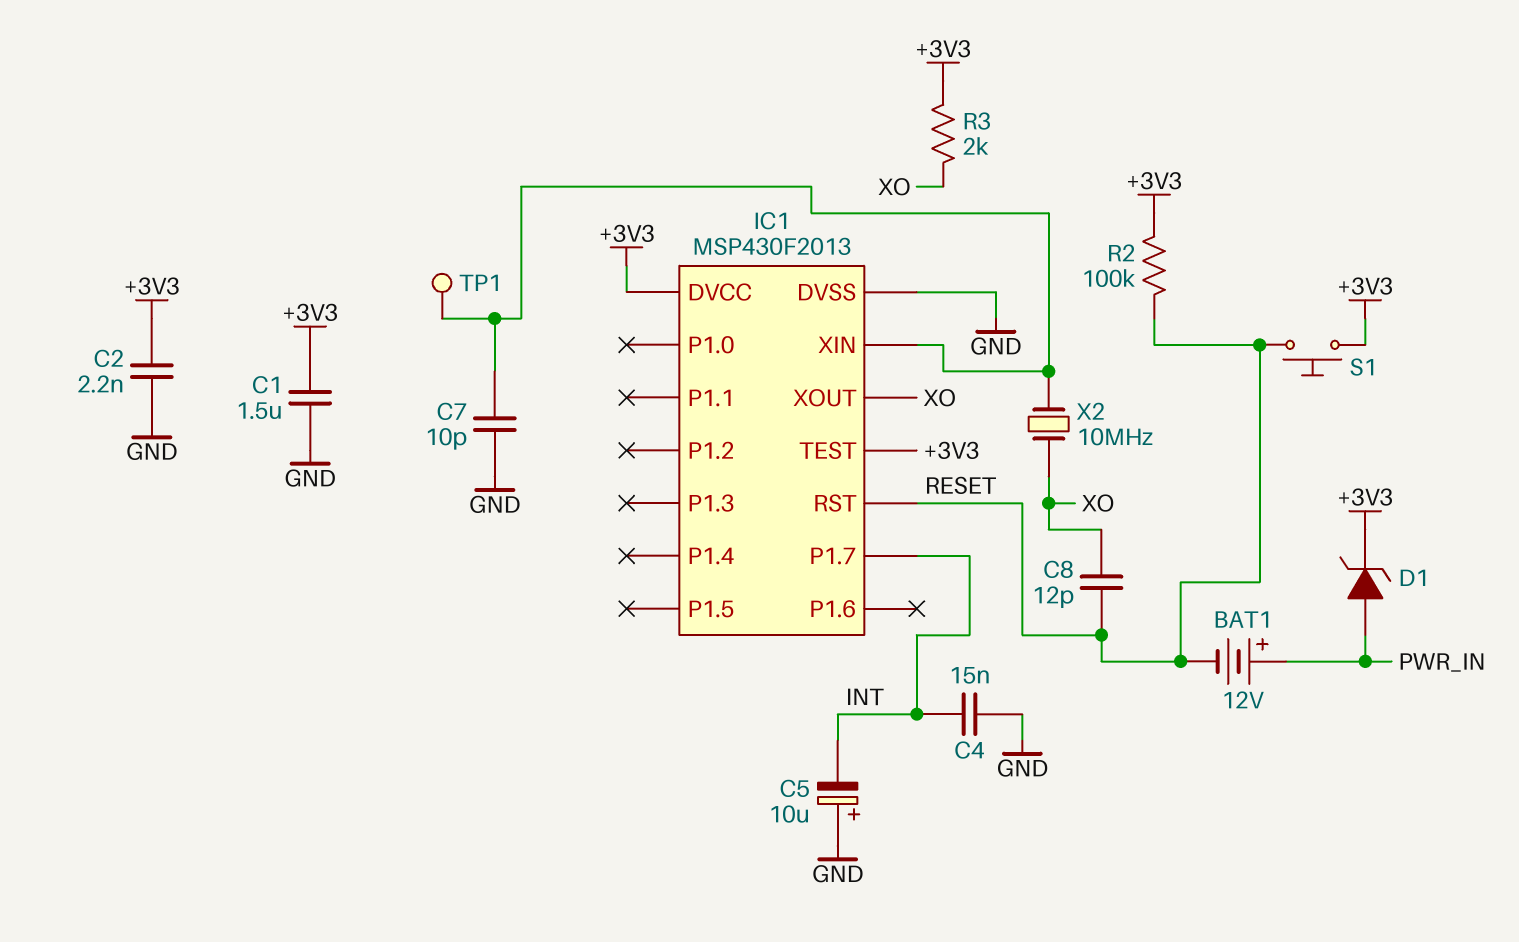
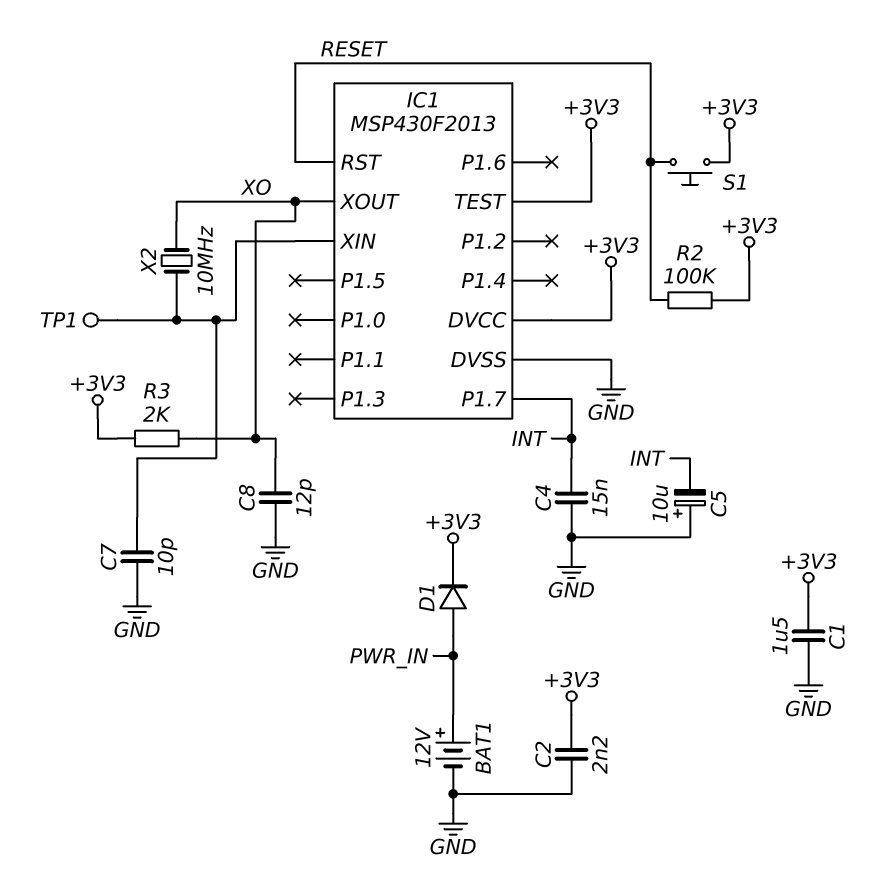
BAT1: 12V (plus PWR_IN, minus RESET) -> 12V (plus PWR_IN, minus GND)
C8: 12pF (RESET, XO) -> 12pF (GND, XO)
D1: zener (A PWR_IN, K +3V3) -> diode (A PWR_IN, K +3V3)

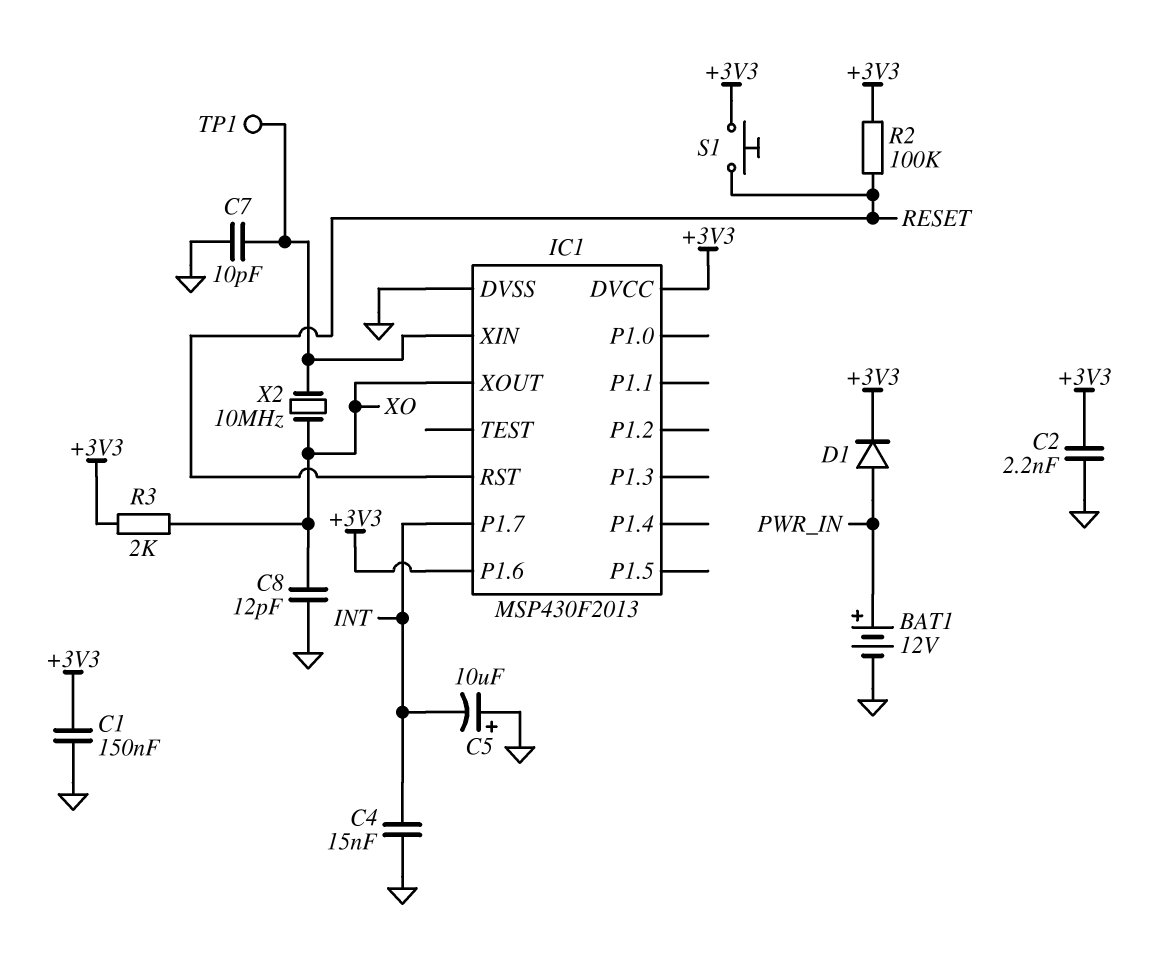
C1: 1.5uF (+3V3, GND) -> 150nF (+3V3, GND)
IC1 pin P1.6: none -> +3V3
IC1 pin TEST: +3V3 -> none

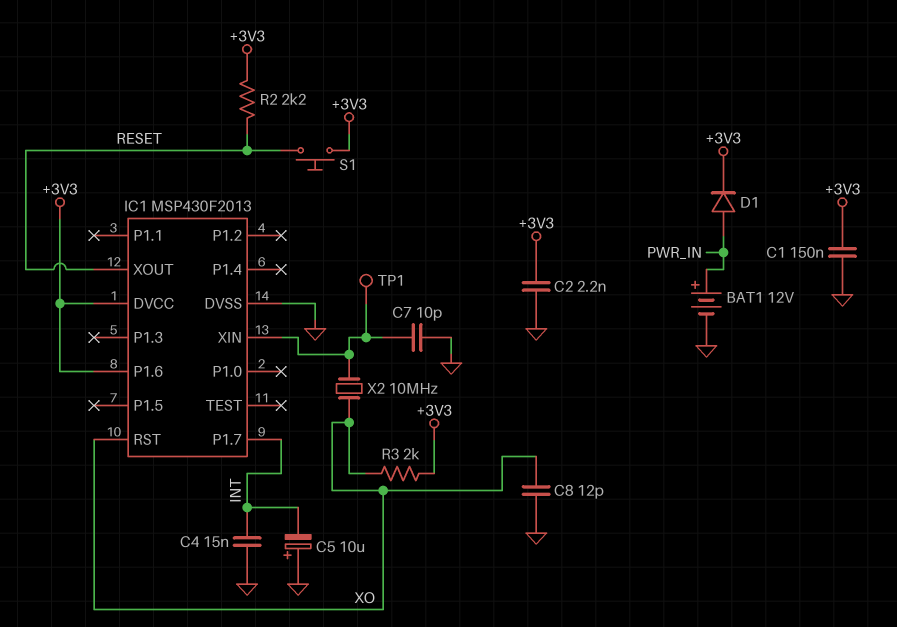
IC1 pin RST: RESET -> XO
IC1 pin XOUT: XO -> RESET
R2: 100k (+3V3, RESET) -> 2.2k (+3V3, RESET)

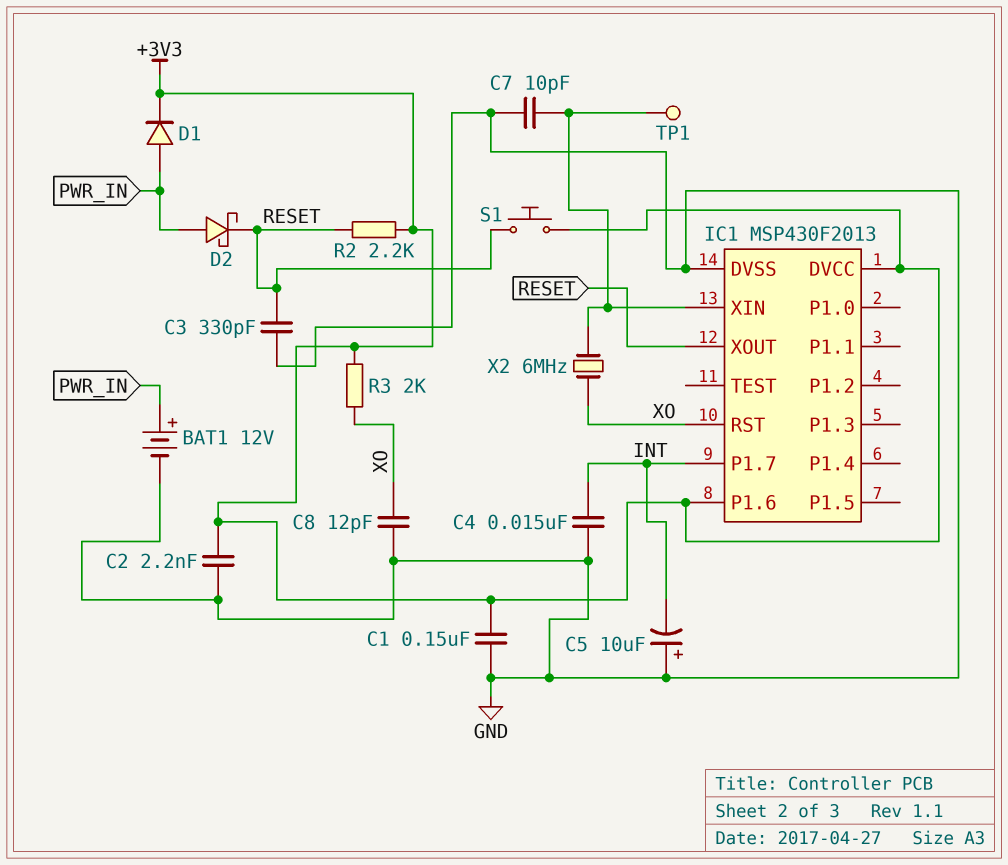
C3: none -> 330pF (GND, RESET)
D2: none -> schottky (A PWR_IN, K RESET)
X2: 10MHz (IC1/XIN, XO) -> 6MHz (IC1/XIN, XO)

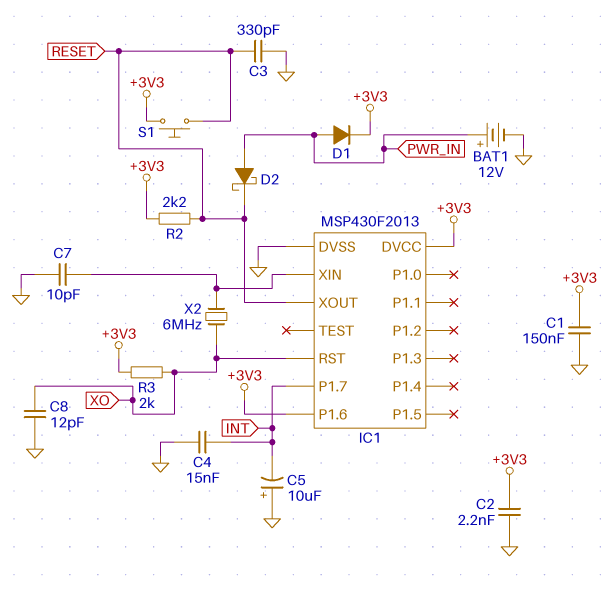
TP1: test point (IC1/XIN) -> none

